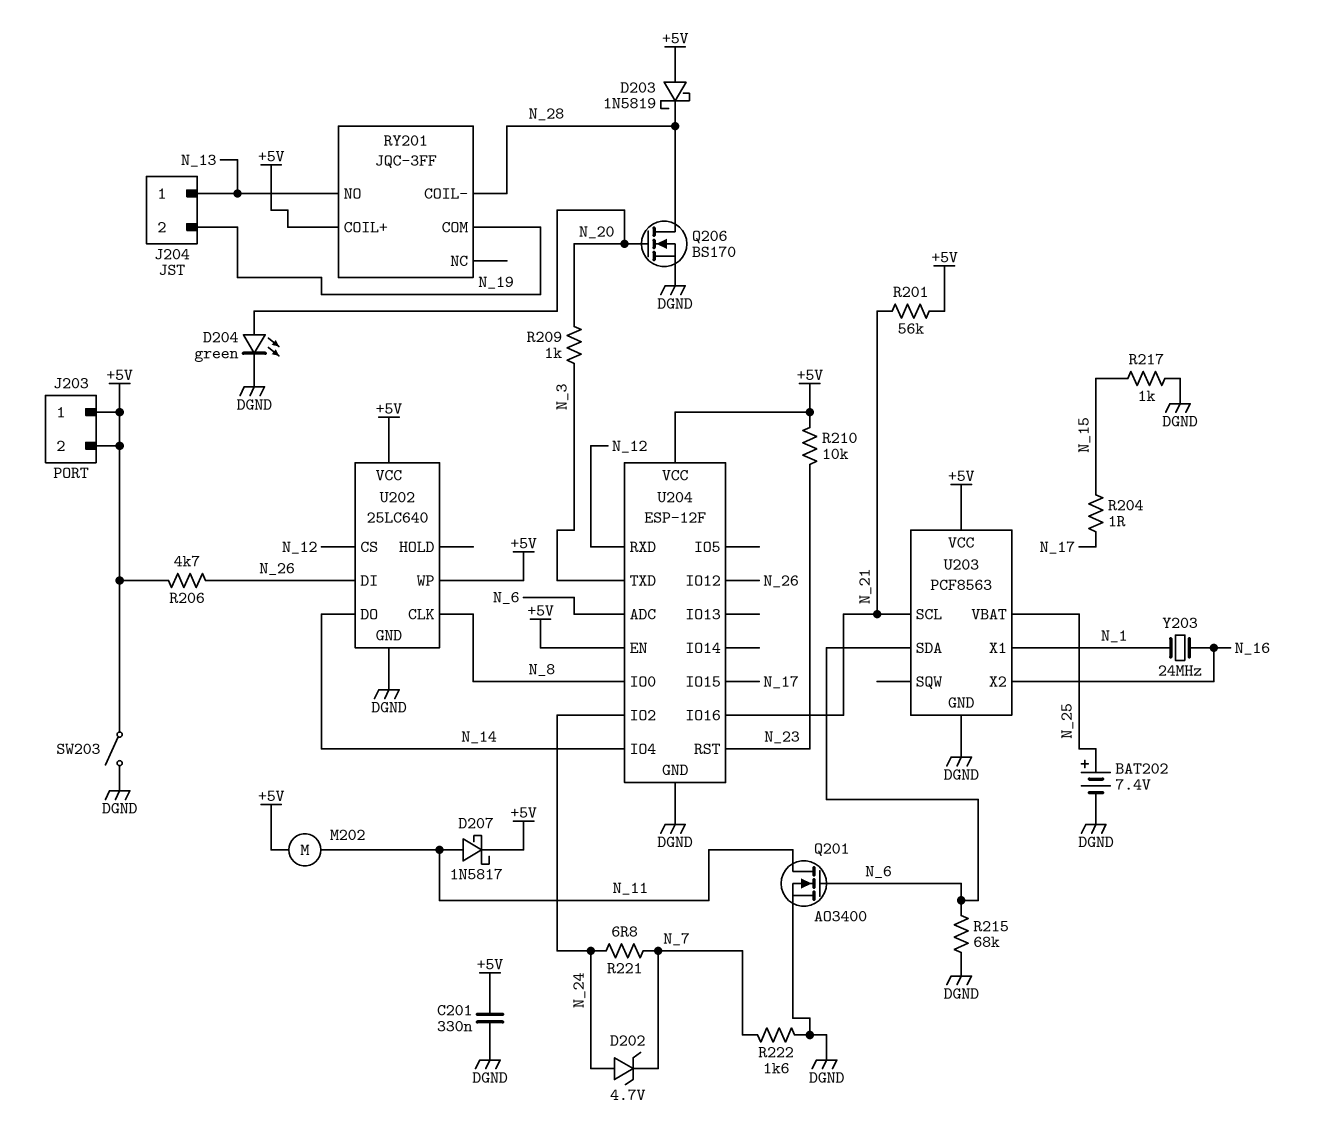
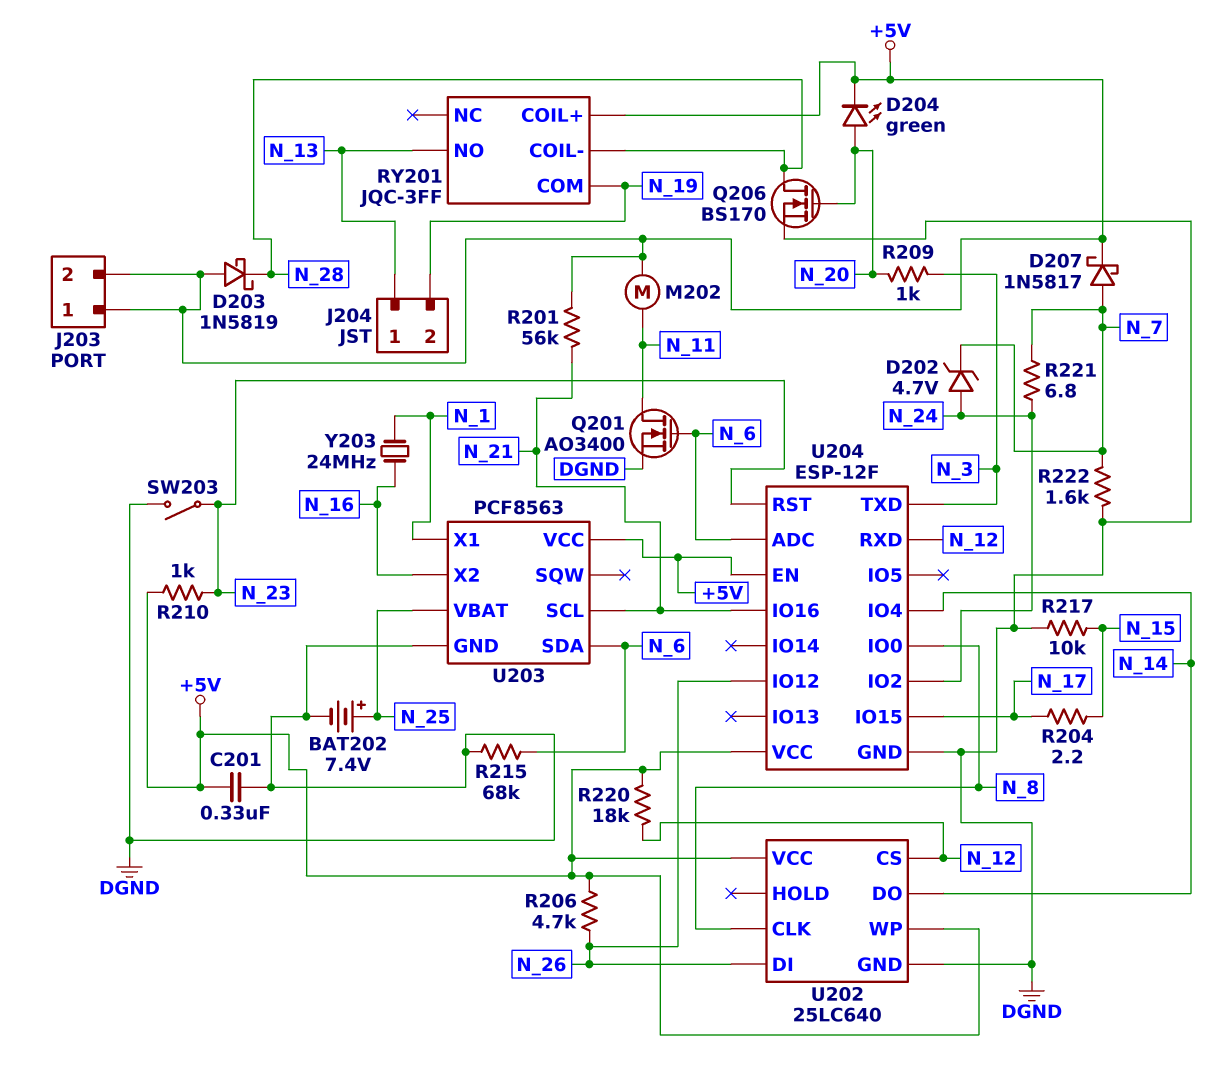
D204: LED green (A N_20, K DGND) -> LED green (A N_20, K +5V)
D207: schottky 1N5817 (A N_11, K +5V) -> schottky 1N5817 (A N_7, K +5V)
R204: 1 (N_15, N_17) -> 2.2 (N_15, N_17)
R210: 10k (+5V, N_23) -> 1k (+5V, N_23)
R217: 1k (DGND, N_15) -> 10k (DGND, N_15)
R220: none -> 18k (+5V, N_12)
SW203: switch (+5V, DGND) -> switch (DGND, N_23)

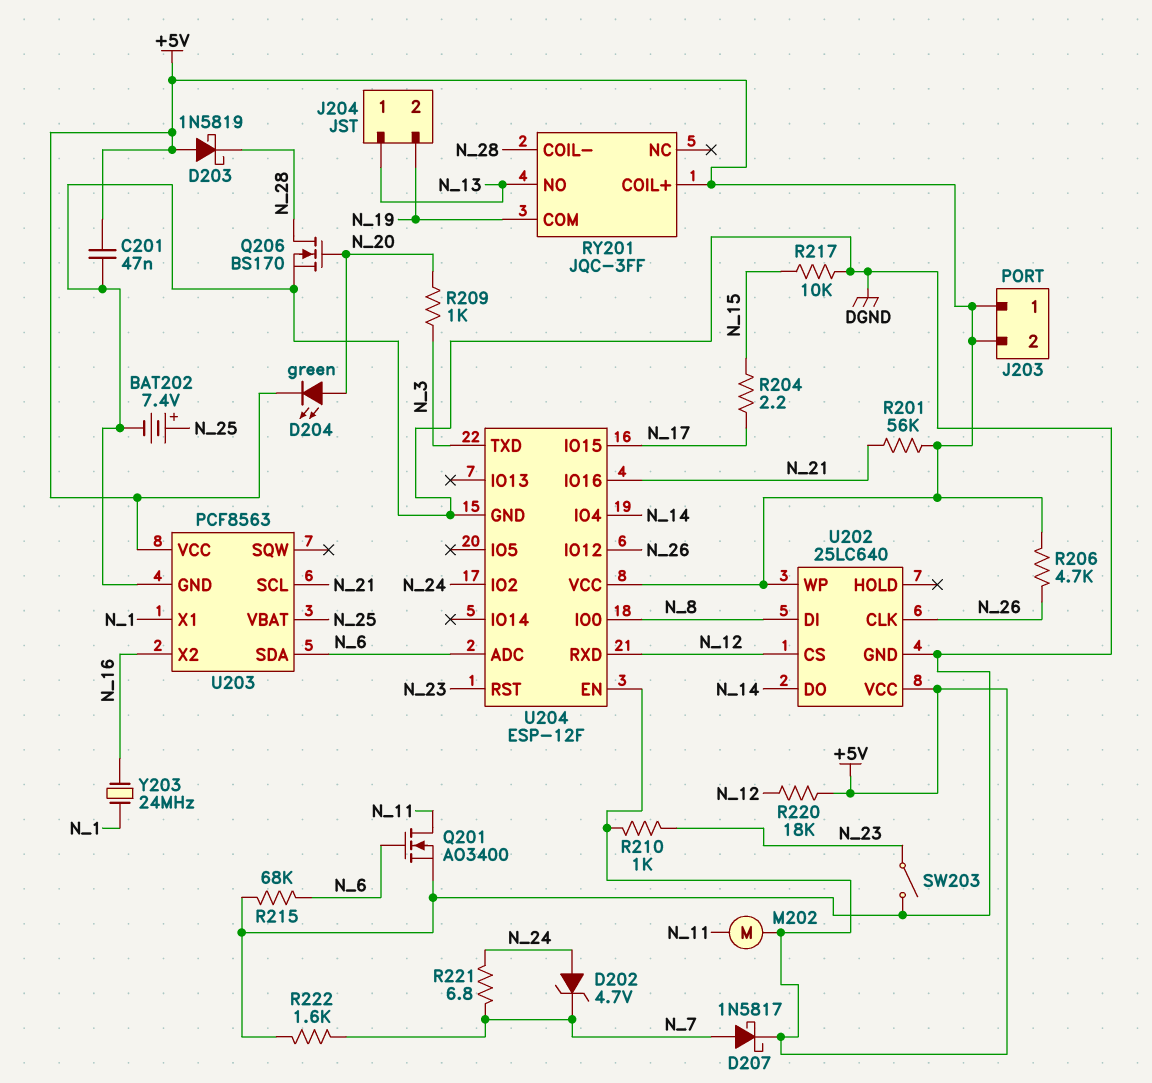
C201: 330nF (+5V, DGND) -> 47nF (+5V, DGND)
U202 pin CLK: N_8 -> N_26
U202 pin DI: N_26 -> N_8

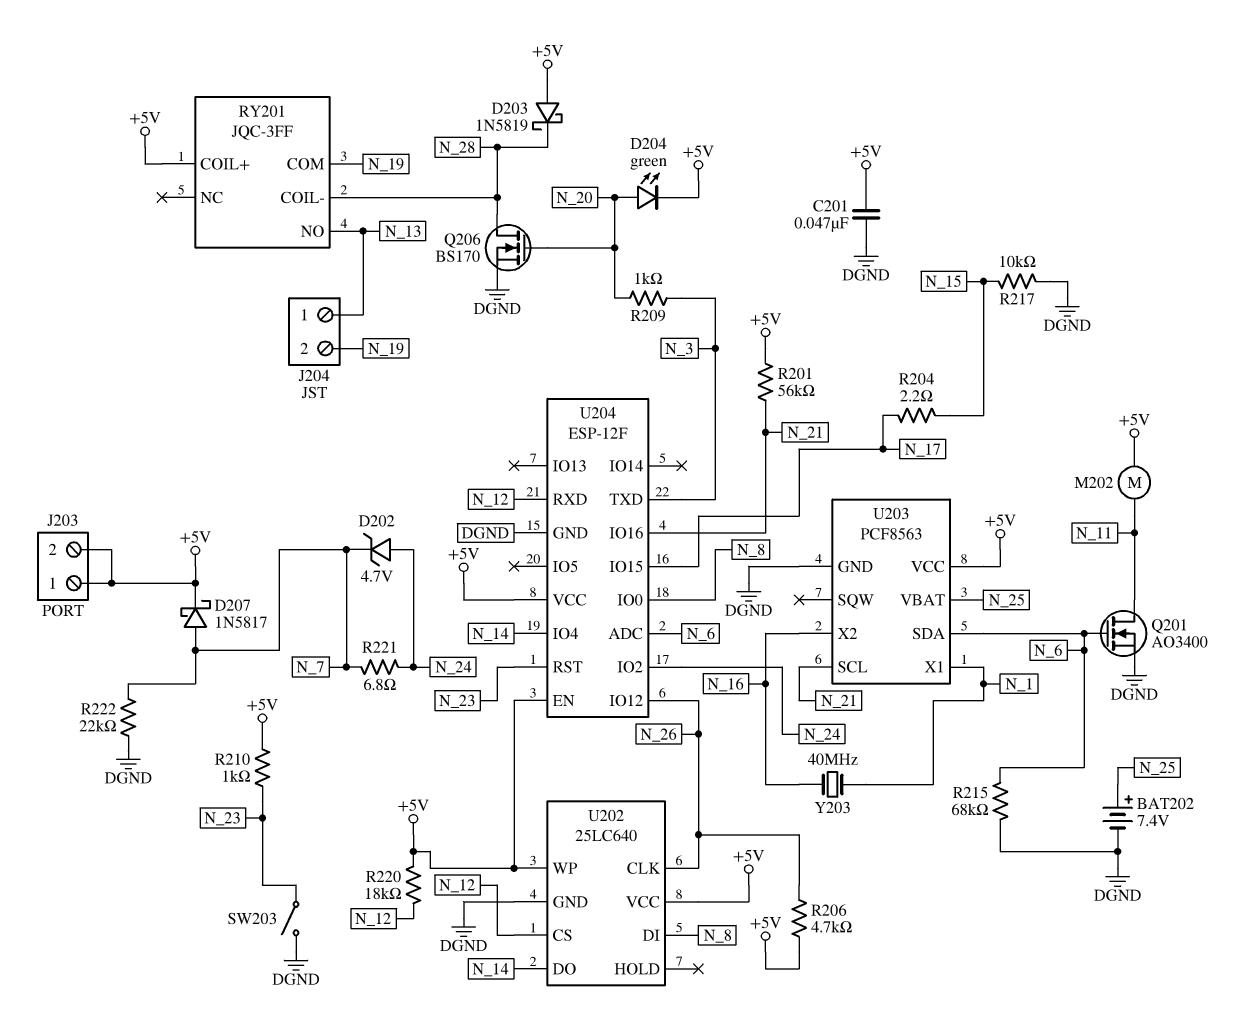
R222: 1.6k (DGND, N_7) -> 22k (DGND, N_7)
Y203: 24MHz (N_1, N_16) -> 40MHz (N_1, N_16)

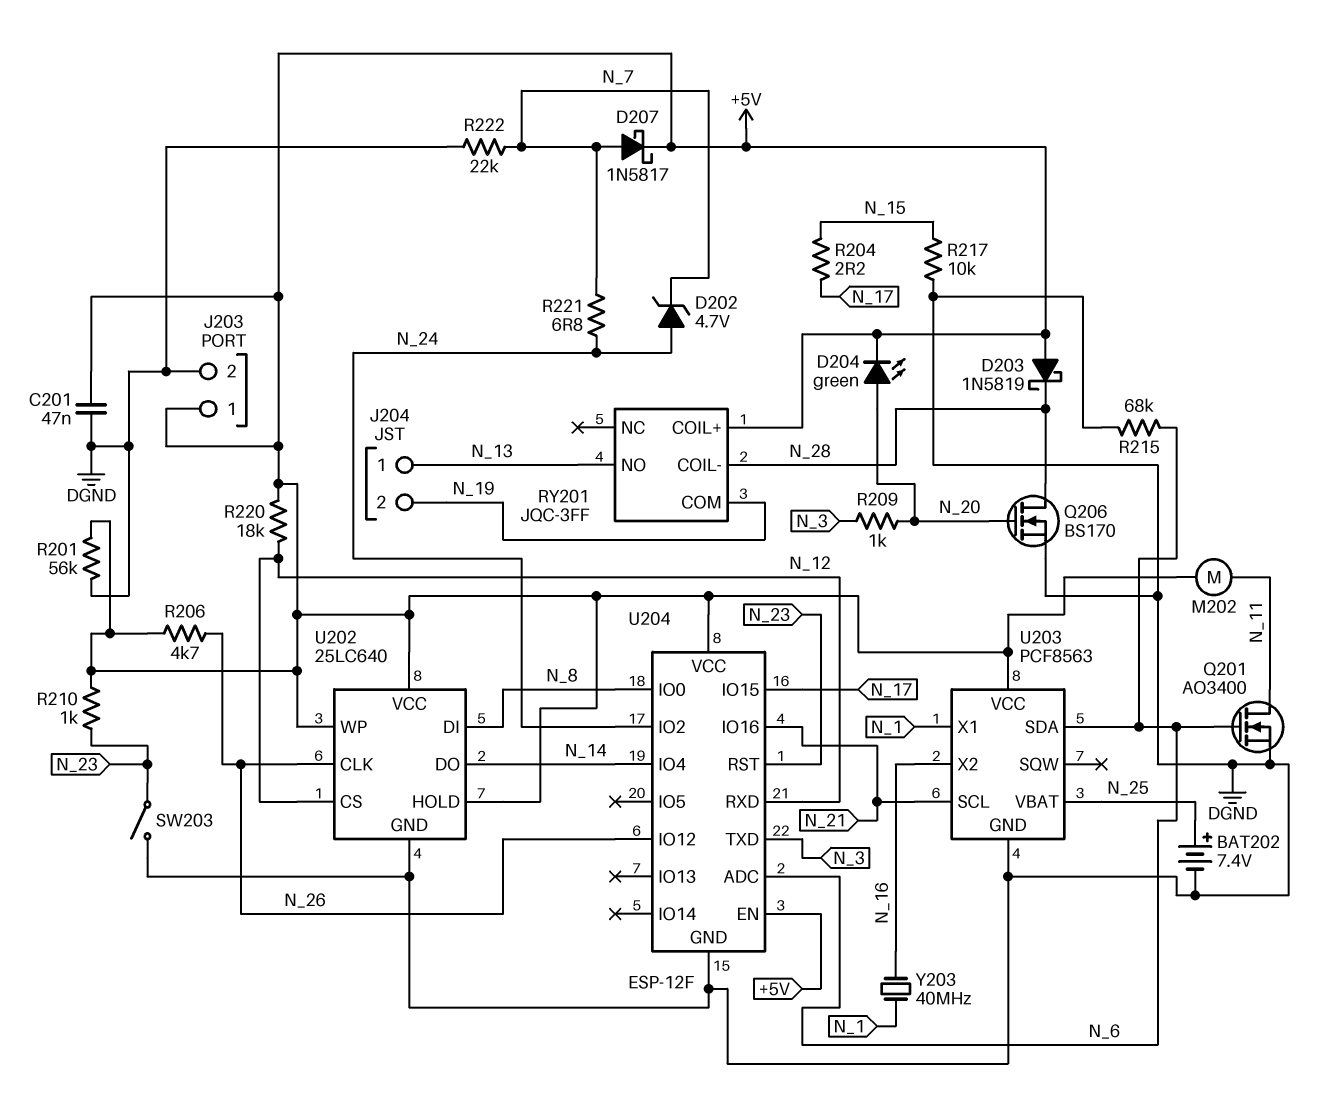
J203 pin 2: +5V -> DGND
R201: 56k (+5V, N_21) -> 56k (+5V, DGND)
U202 pin HOLD: none -> +5V

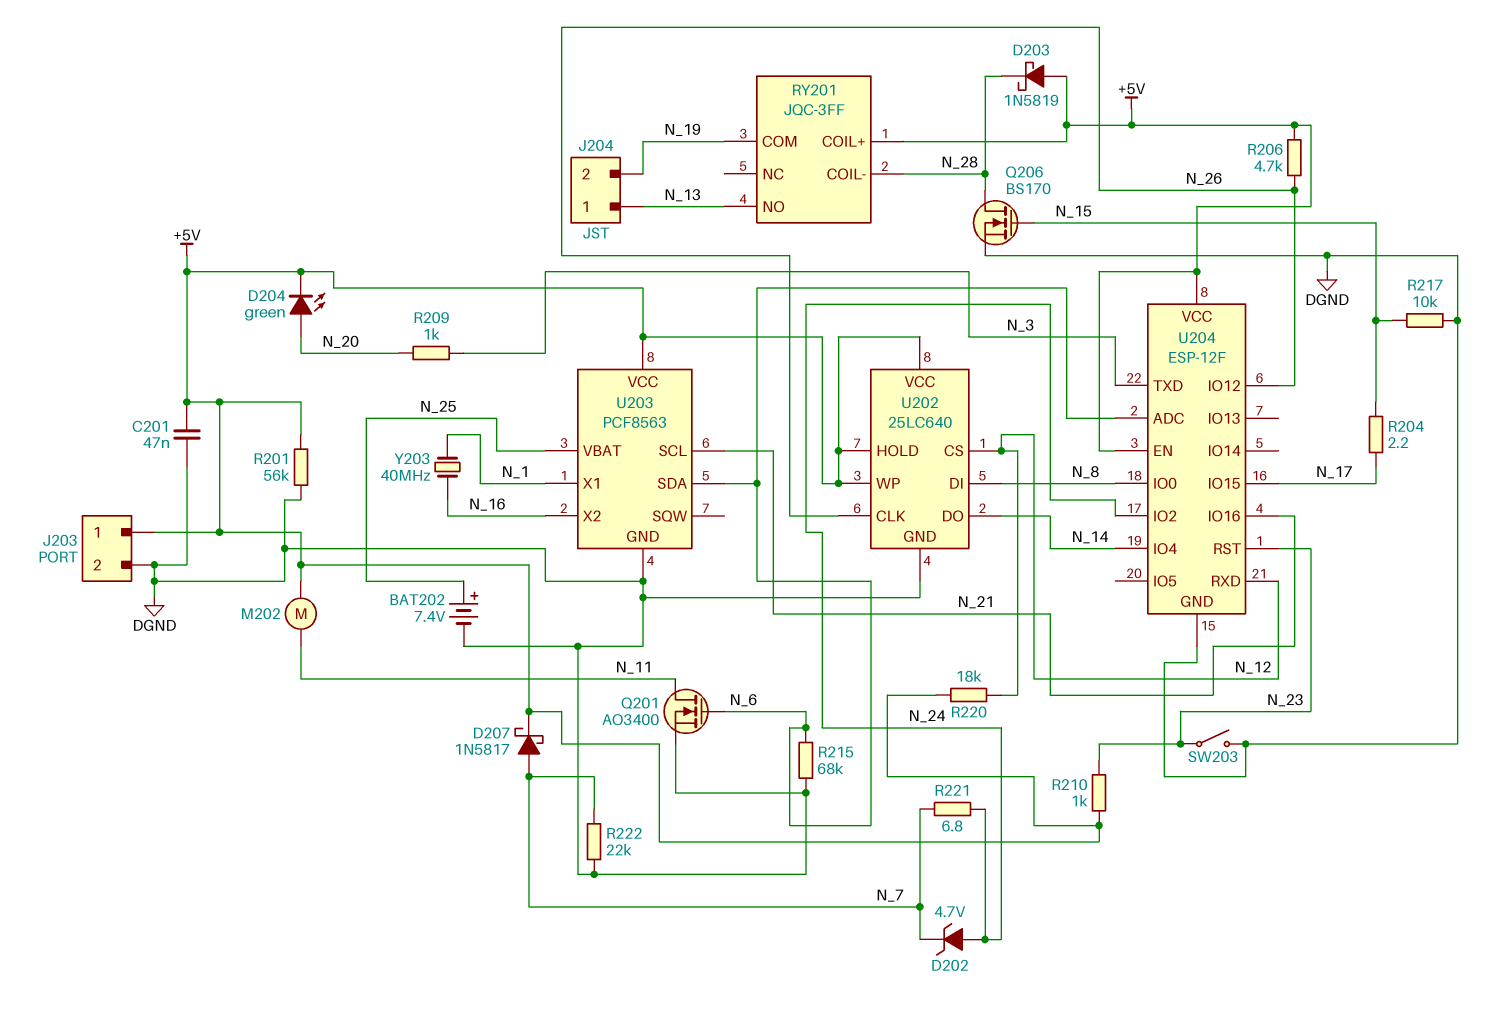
Q206: NMOS BS170 (G N_20, D N_28, S DGND) -> NMOS BS170 (G N_15, D N_28, S DGND)

